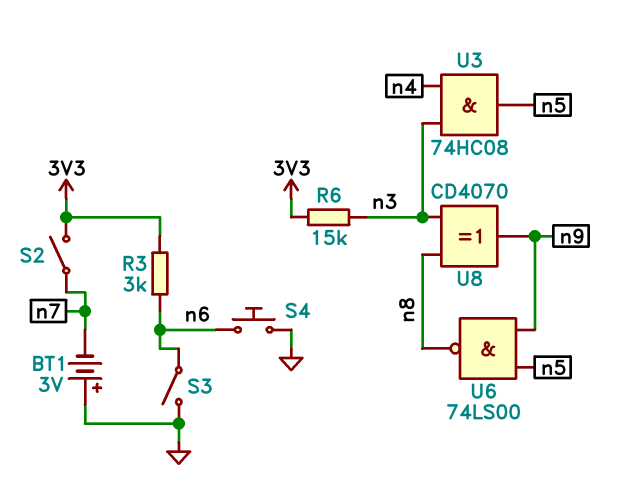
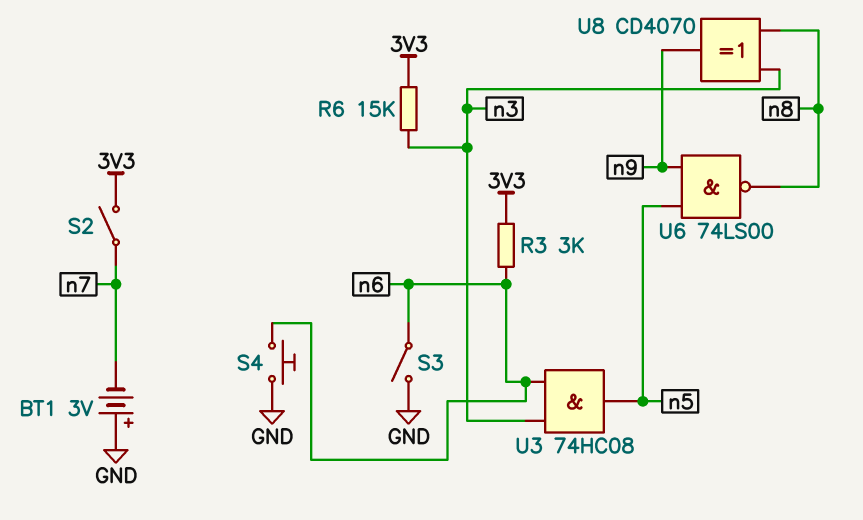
U3: AND 74HC08 (in n3, in n4, out n5) -> AND 74HC08 (in n3, in n6, out n5)

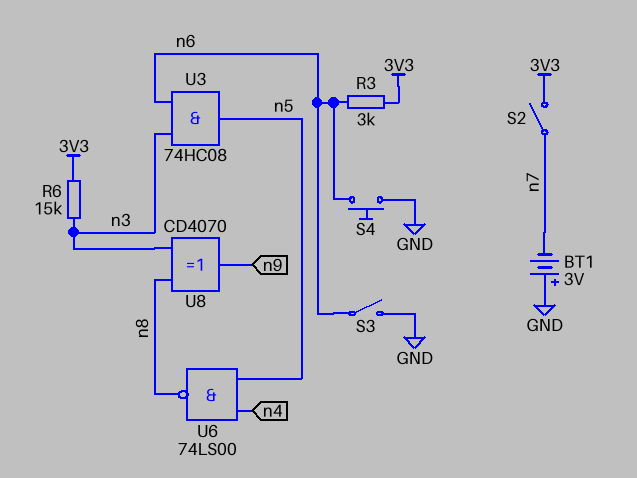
U6: NAND 74LS00 (in n5, in n9, out n8) -> NAND 74LS00 (in n4, in n5, out n8)

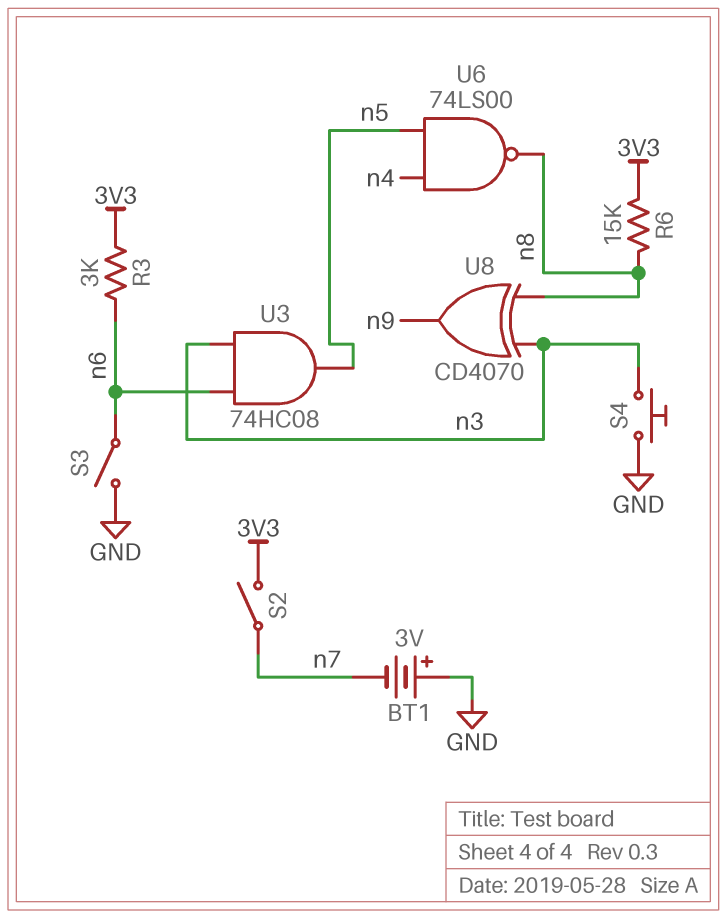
R6: 15k (3V3, n3) -> 15k (3V3, n8)
S4: button (GND, n6) -> button (GND, n3)

